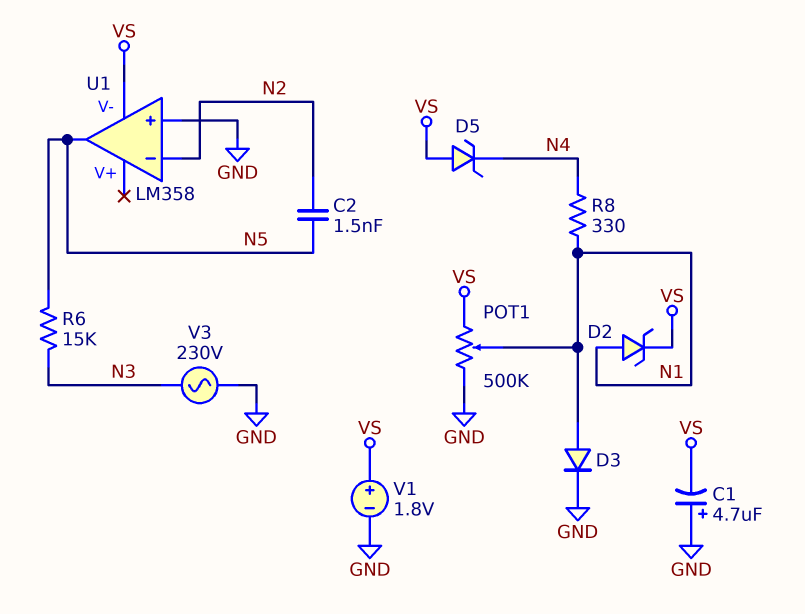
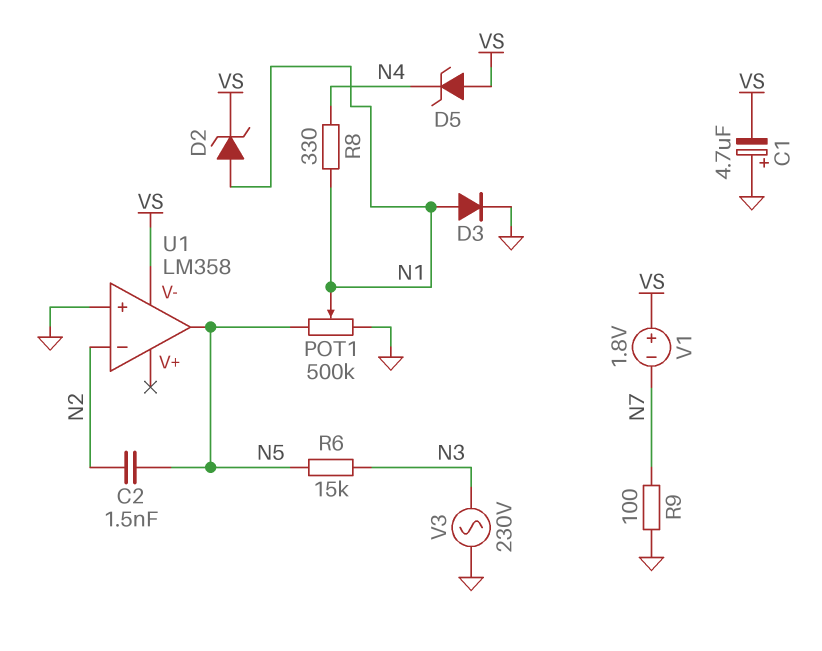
POT1: 500k (GND, VS, wiper N1) -> 500k (GND, N5, wiper N1)
R9: none -> 100 (GND, N7)
V1: 1.8V (plus VS, minus GND) -> 1.8V (plus VS, minus N7)

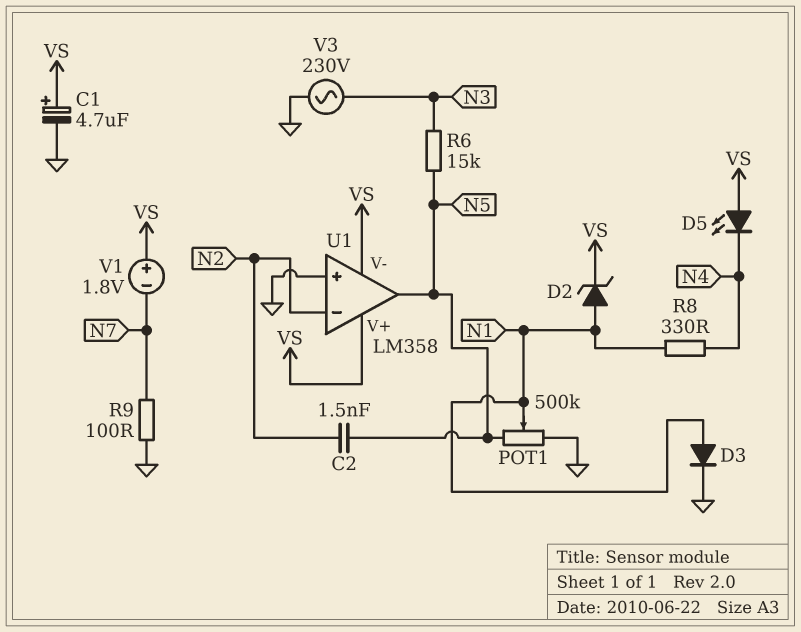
C1: 4.7uF (plus GND, minus VS) -> 4.7uF (plus VS, minus GND)
D5: zener (A VS, K N4) -> LED (A VS, K N4)
U1 pin V+: none -> VS

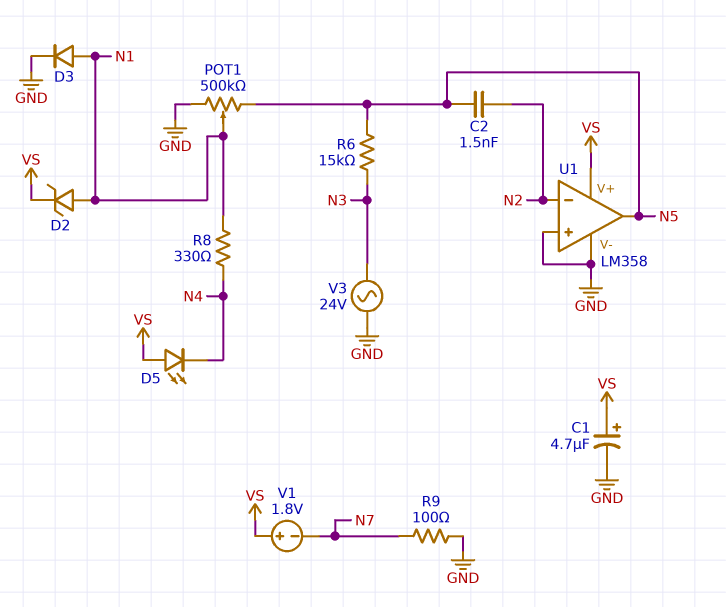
U1 pin V-: VS -> GND
V3: AC 230V (GND, N3) -> AC 24V (GND, N3)

